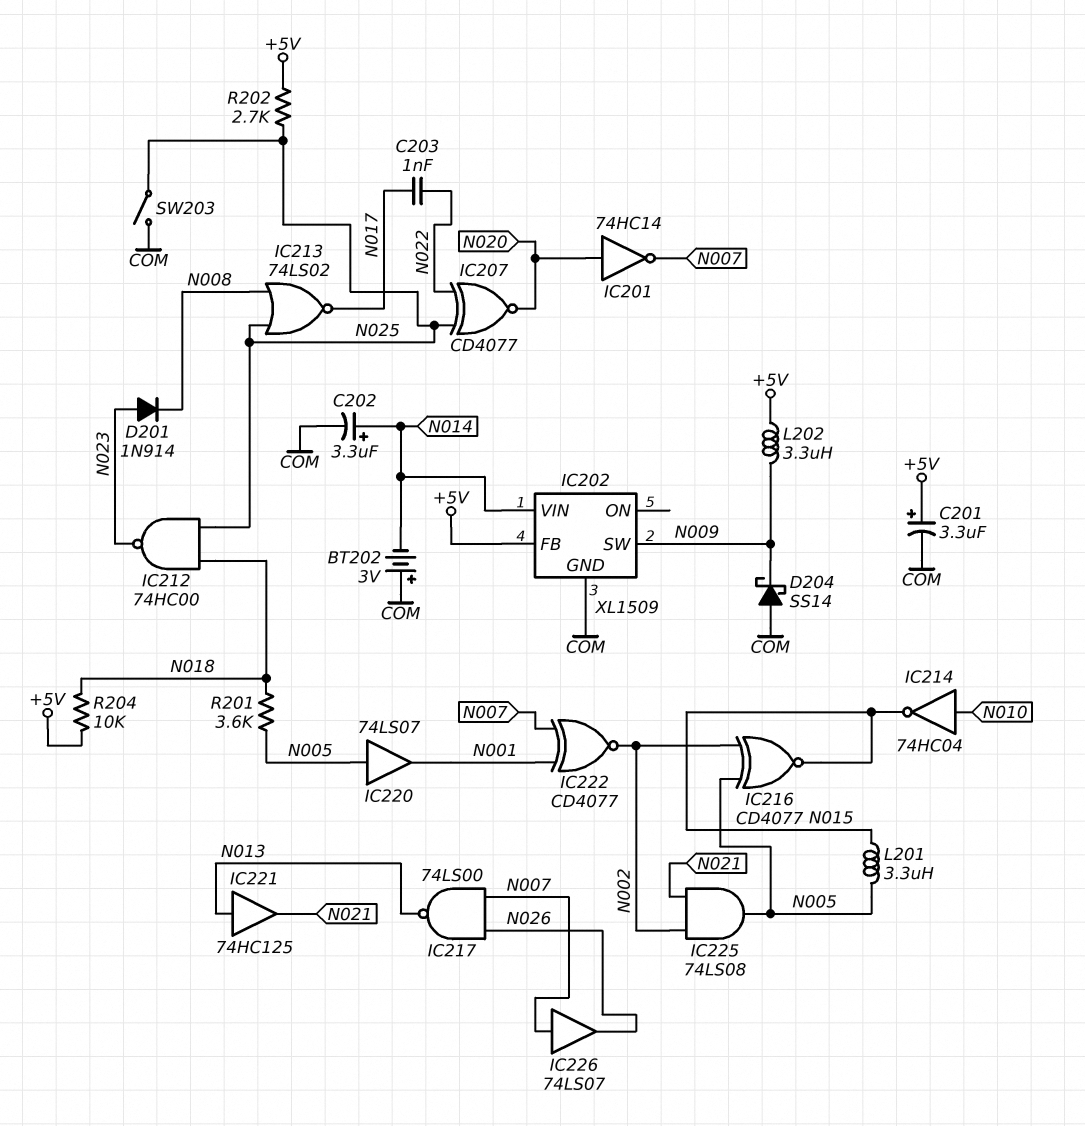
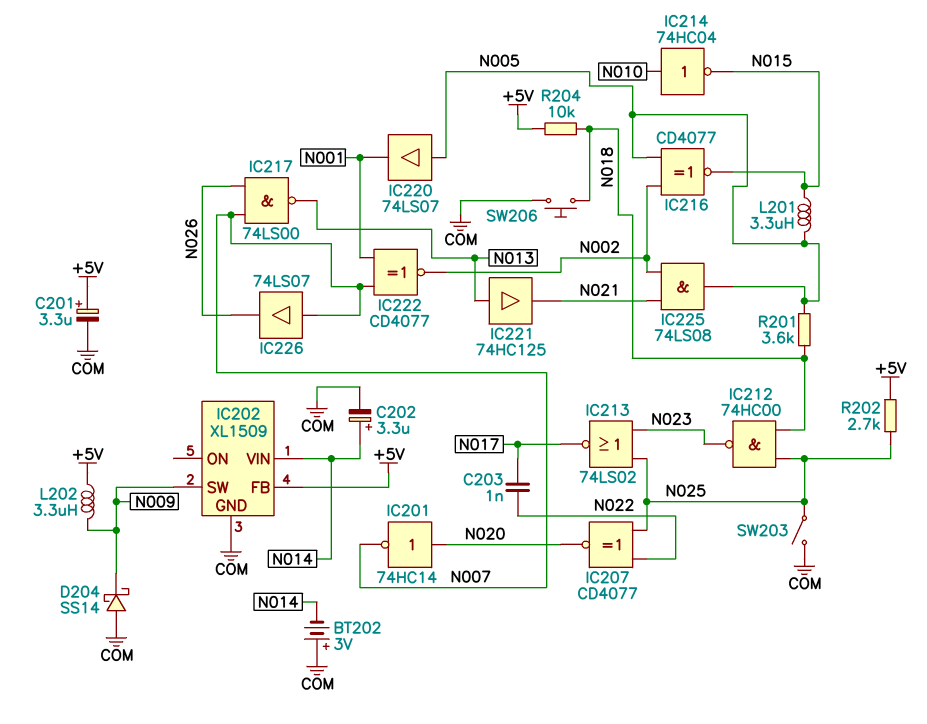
D201: diode 1N914 (A N023, K N008) -> none
IC213: NOR 74LS02 (in N008, in N025, out N017) -> NOR 74LS02 (in N023, in N025, out N017)
SW206: none -> button (COM, N018)

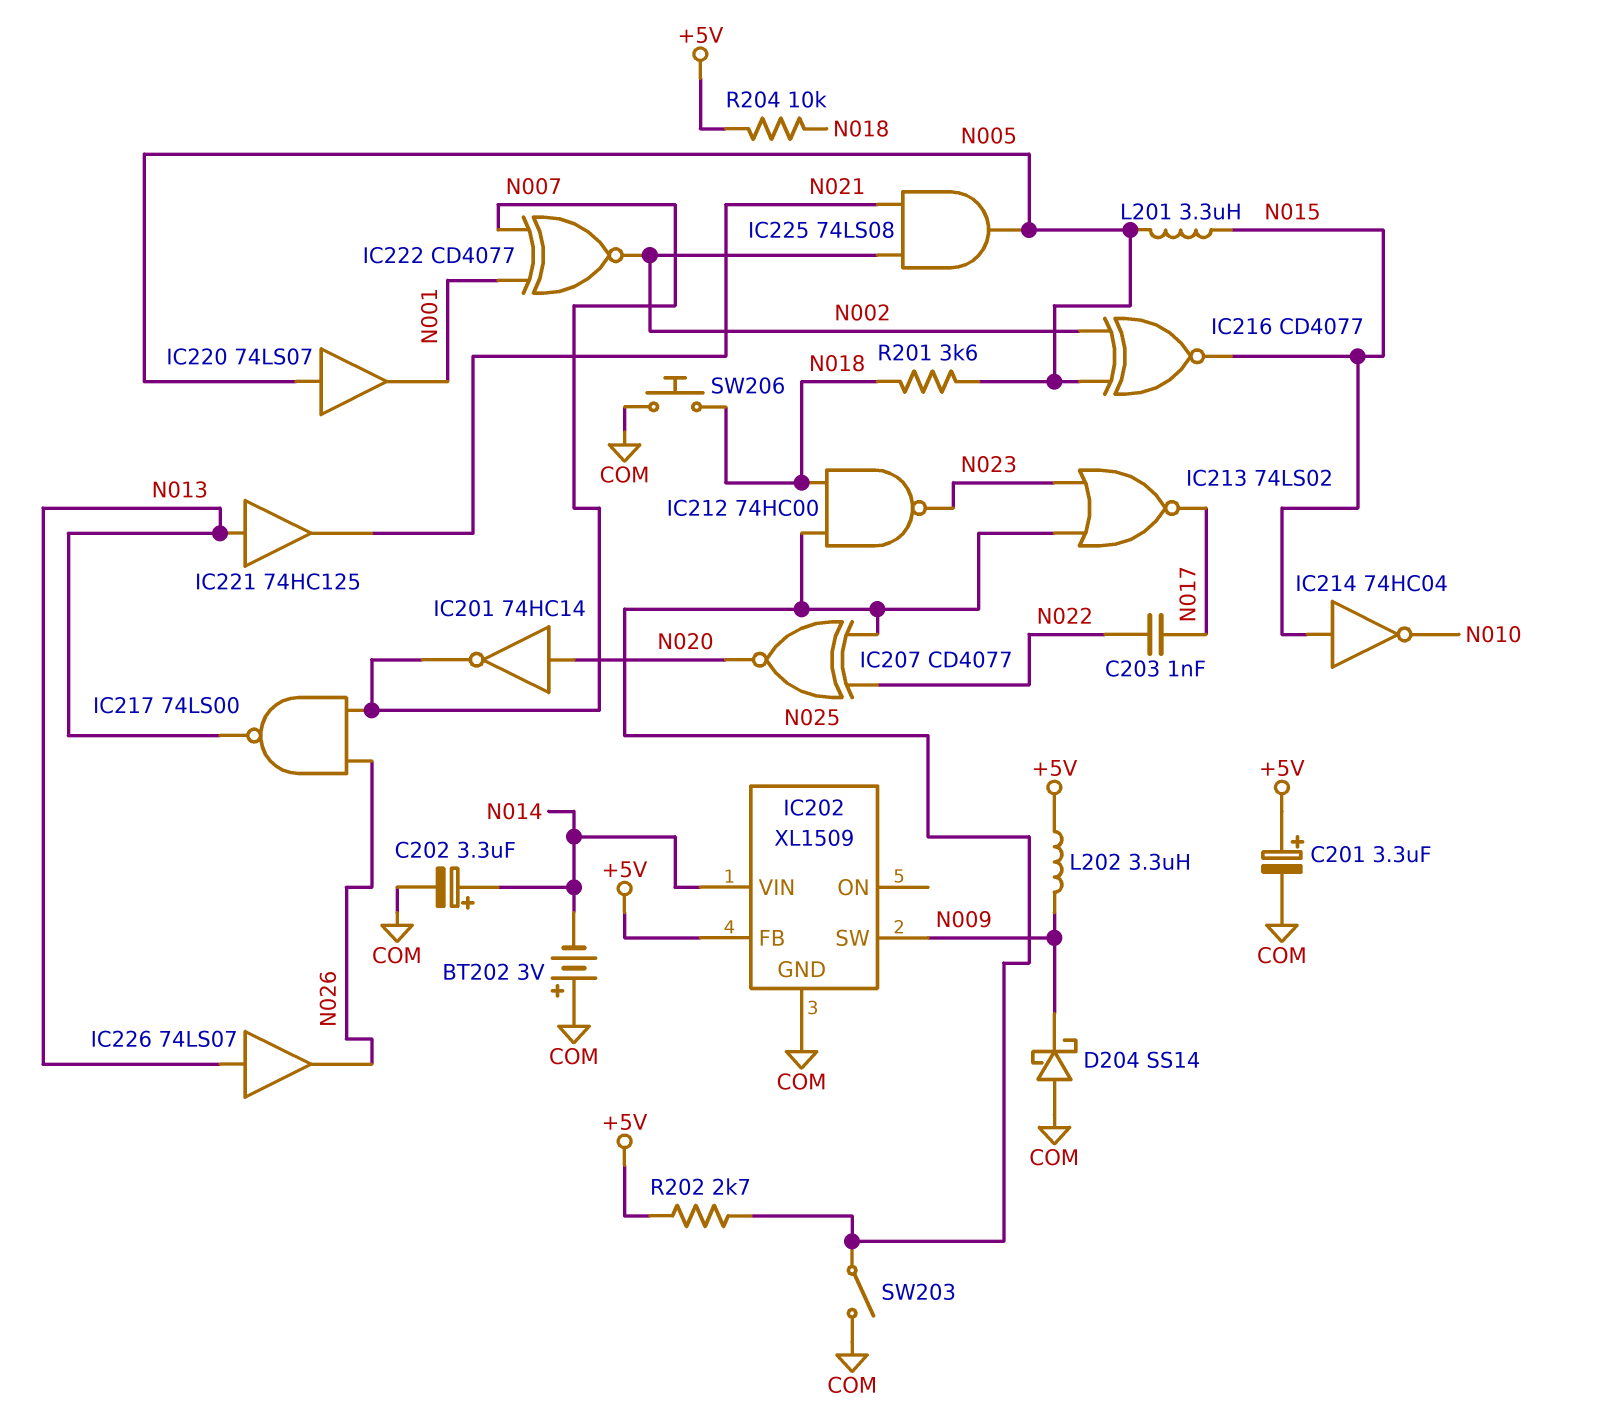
IC214: NOT 74HC04 (in N010, out N015) -> NOT 74HC04 (in N015, out N010)
IC226: buffer 74LS07 (in N007, out N026) -> buffer 74LS07 (in N013, out N026)

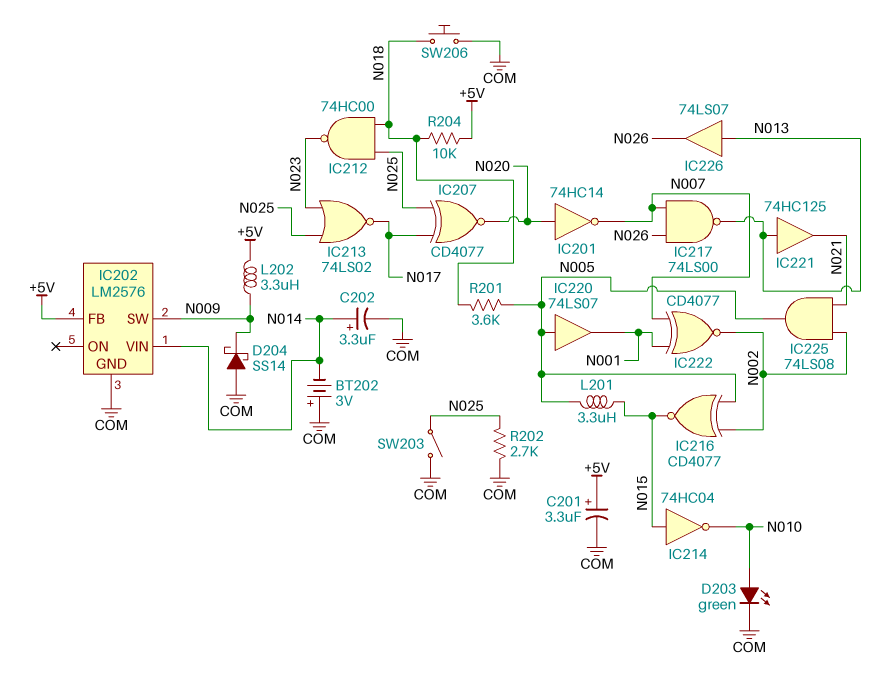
C203: 1nF (N017, N022) -> none
D203: none -> LED green (A N010, K COM)
IC202: XL1509 -> LM2576
IC207: XNOR CD4077 (in N022, in N025, out N020) -> XNOR CD4077 (in N017, in N025, out N020)
R202: 2.7k (+5V, N025) -> 2.7k (COM, N025)

